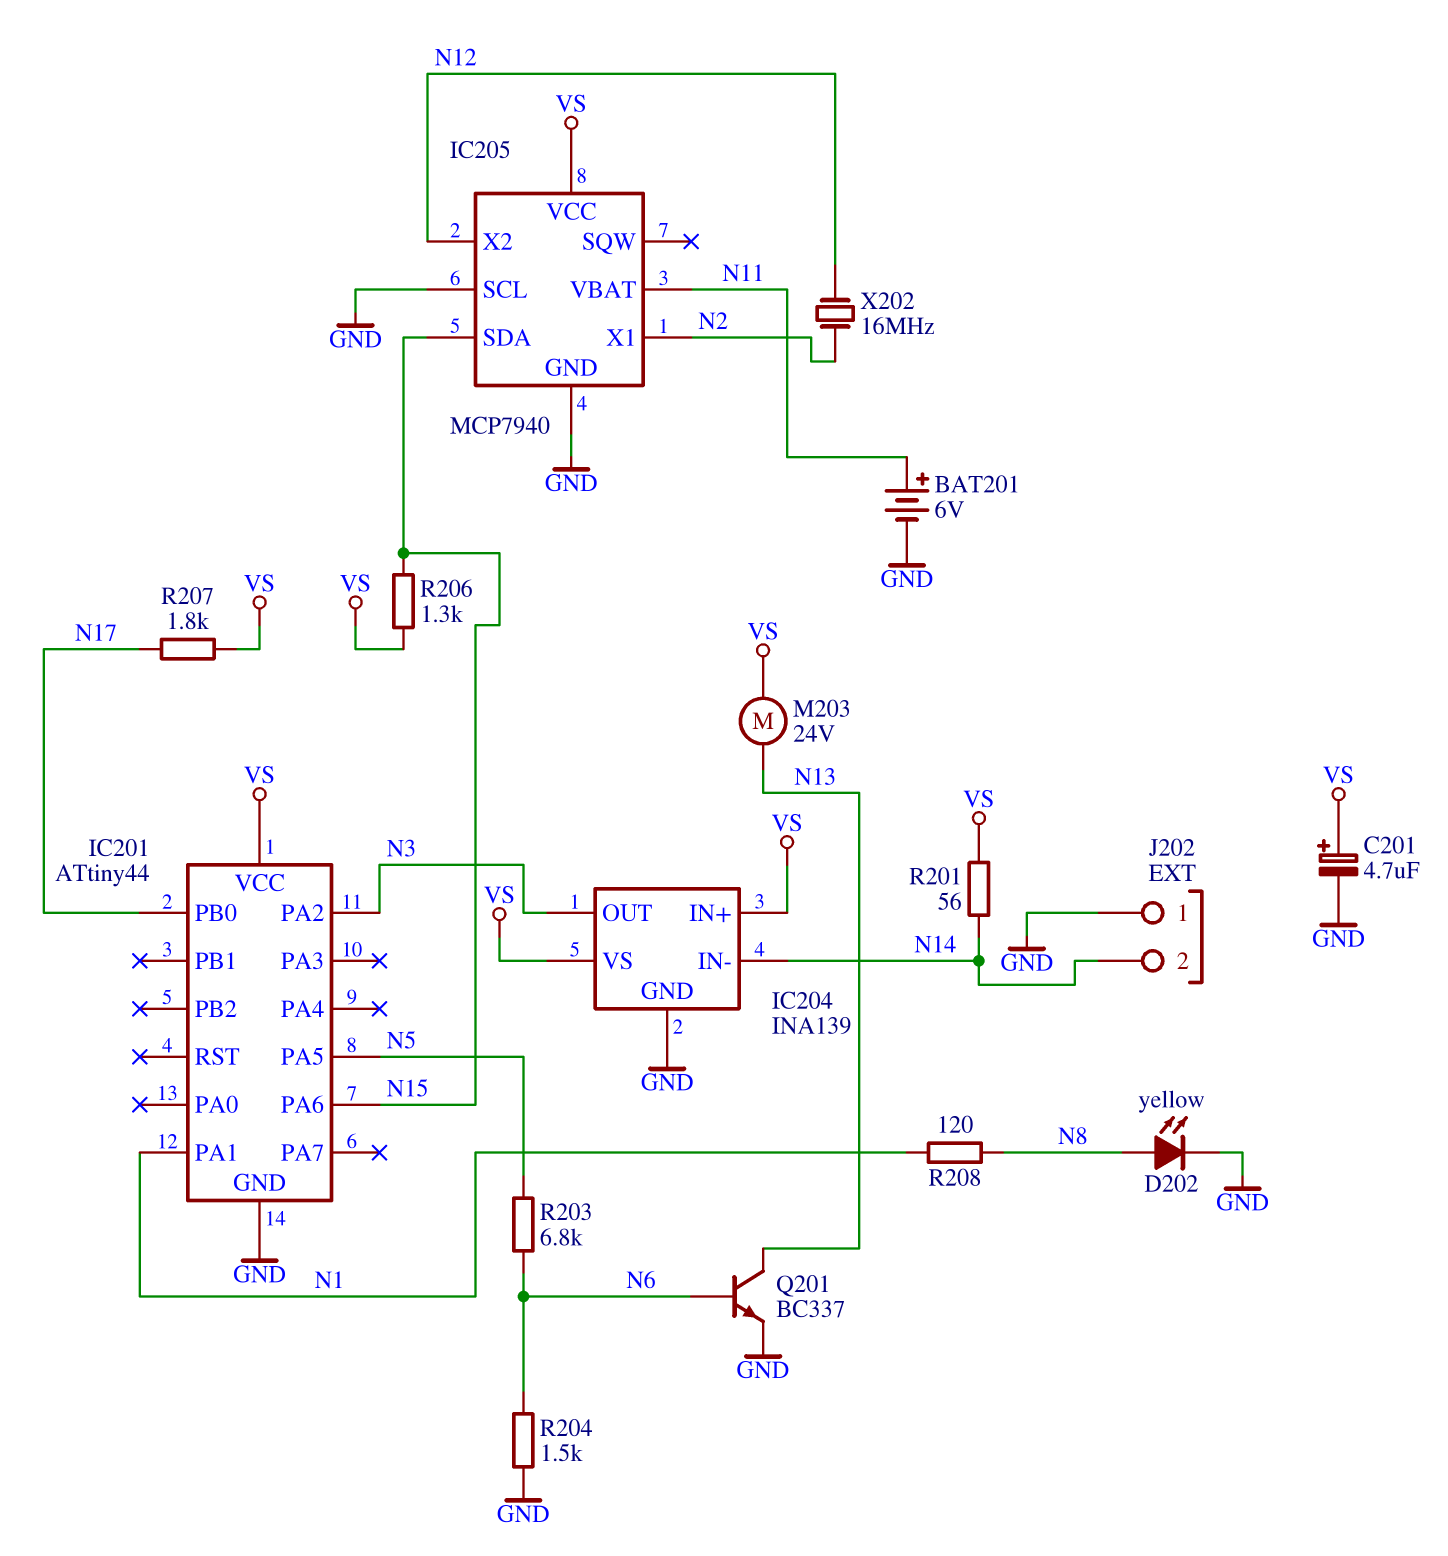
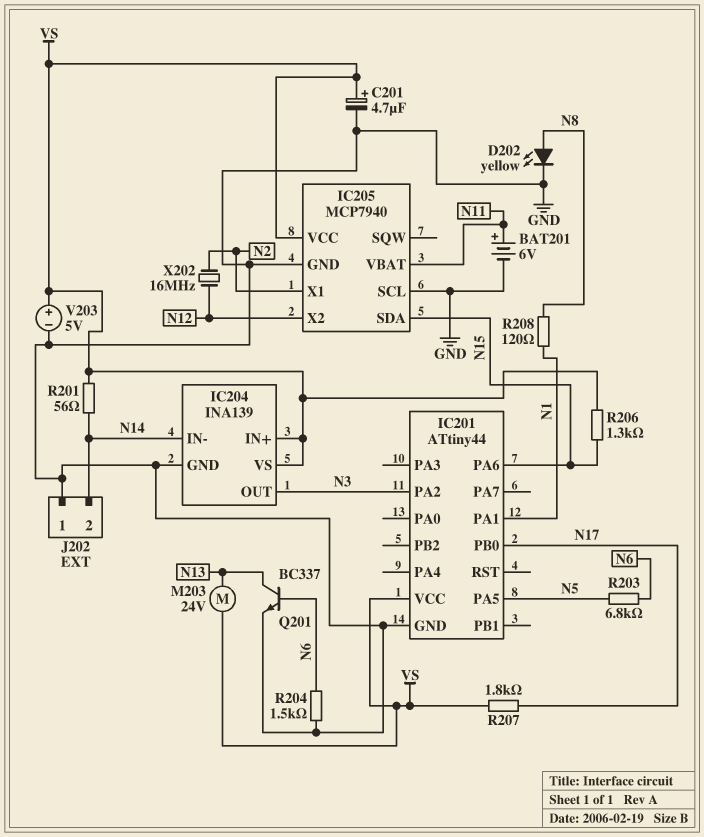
V203: none -> 5V (plus VS, minus GND)

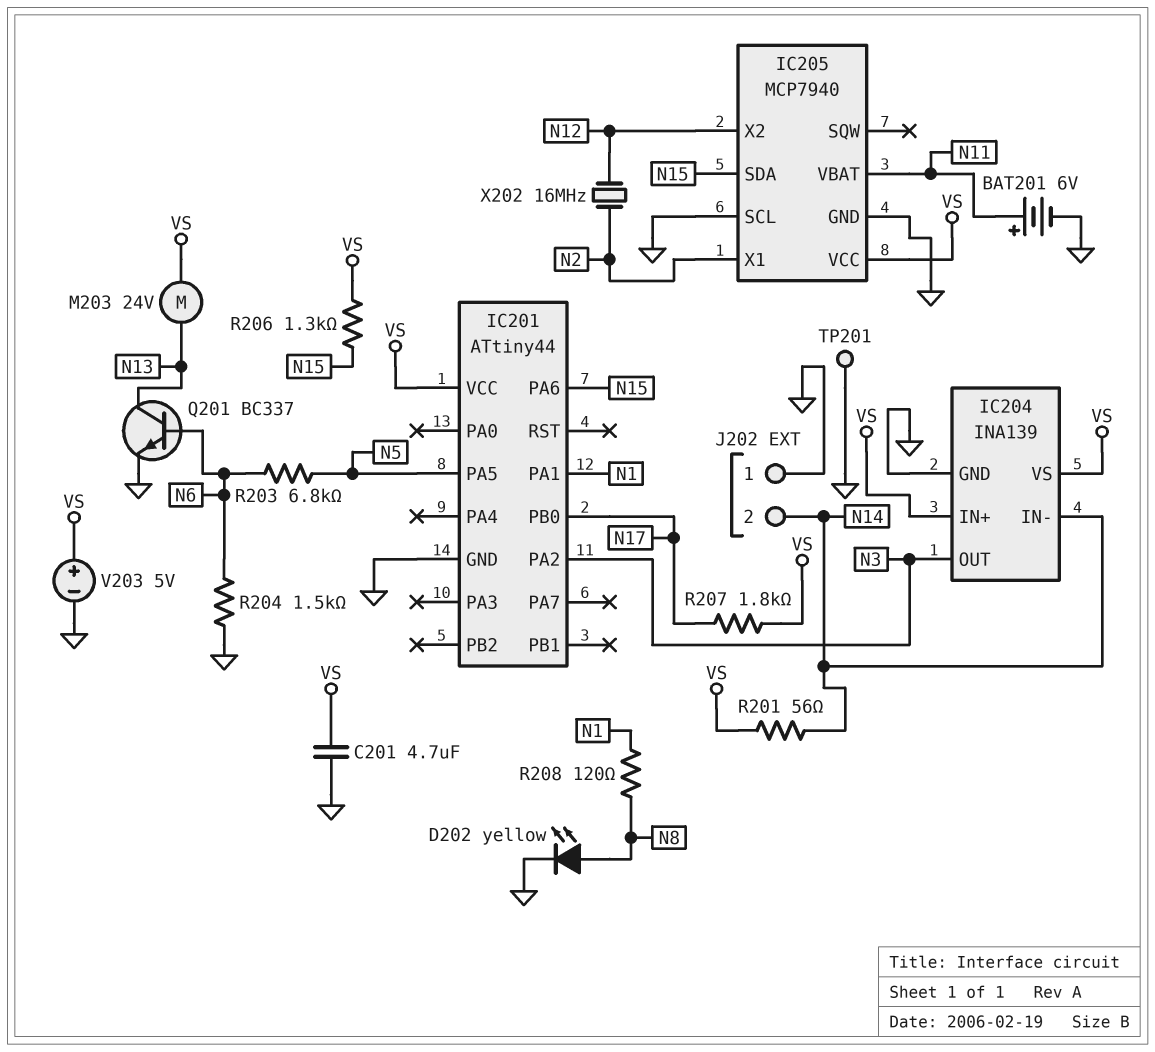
C201: 4.7uF (plus VS, minus GND) -> 4.7uF (GND, VS)
TP201: none -> test point (GND)

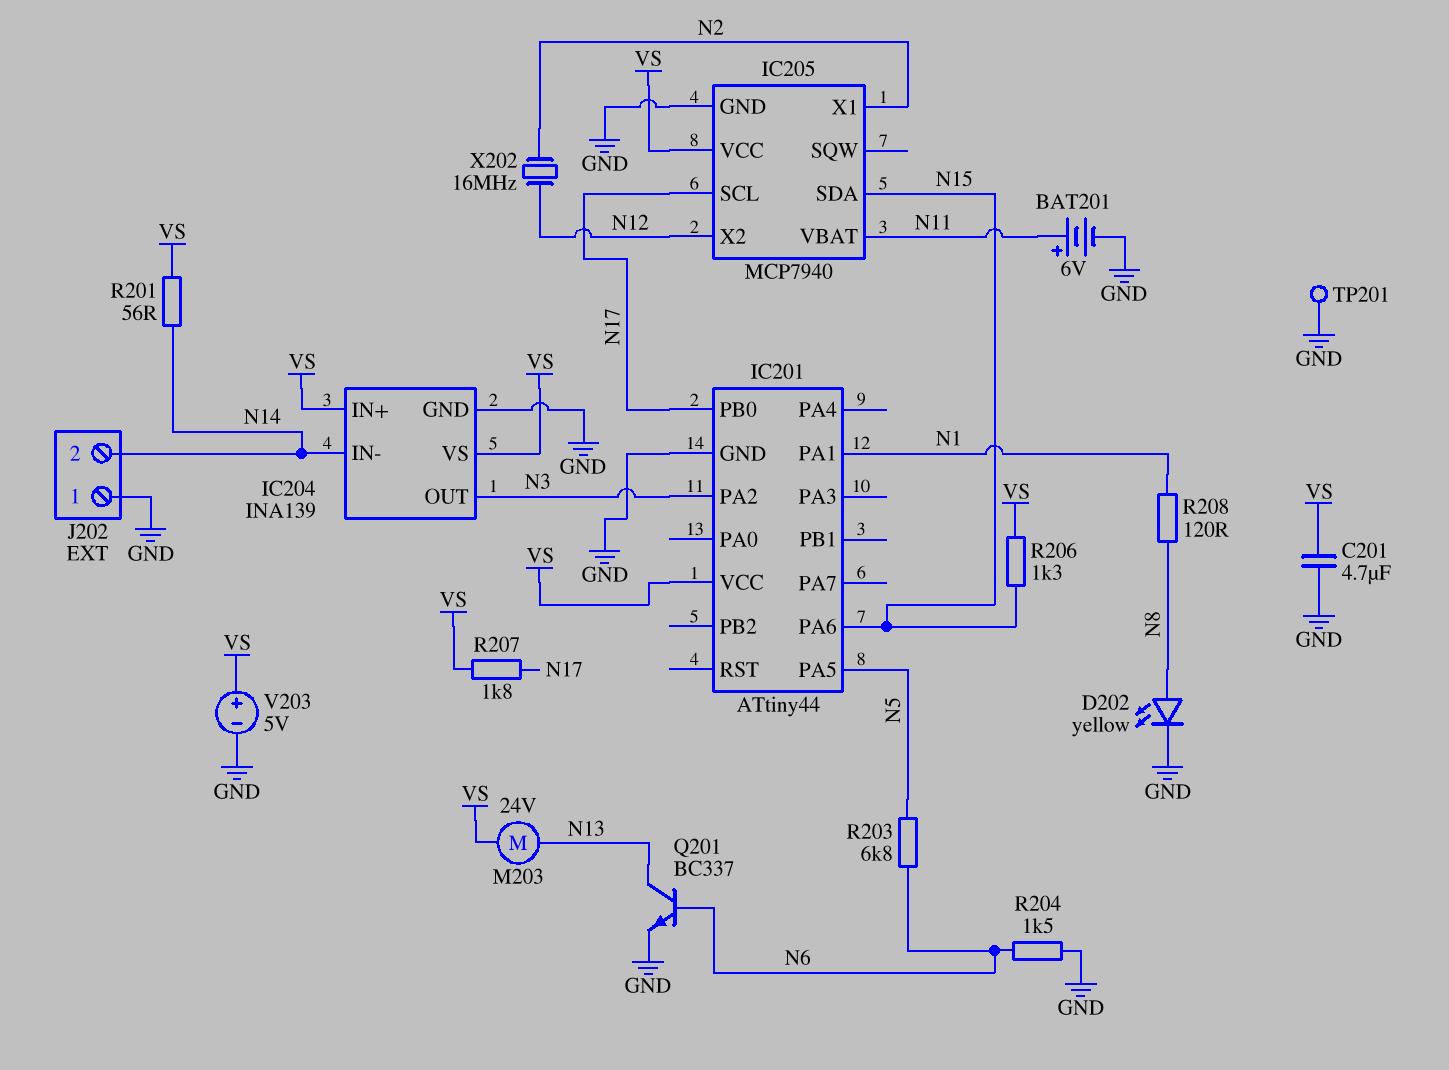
IC205 pin SCL: GND -> N17

